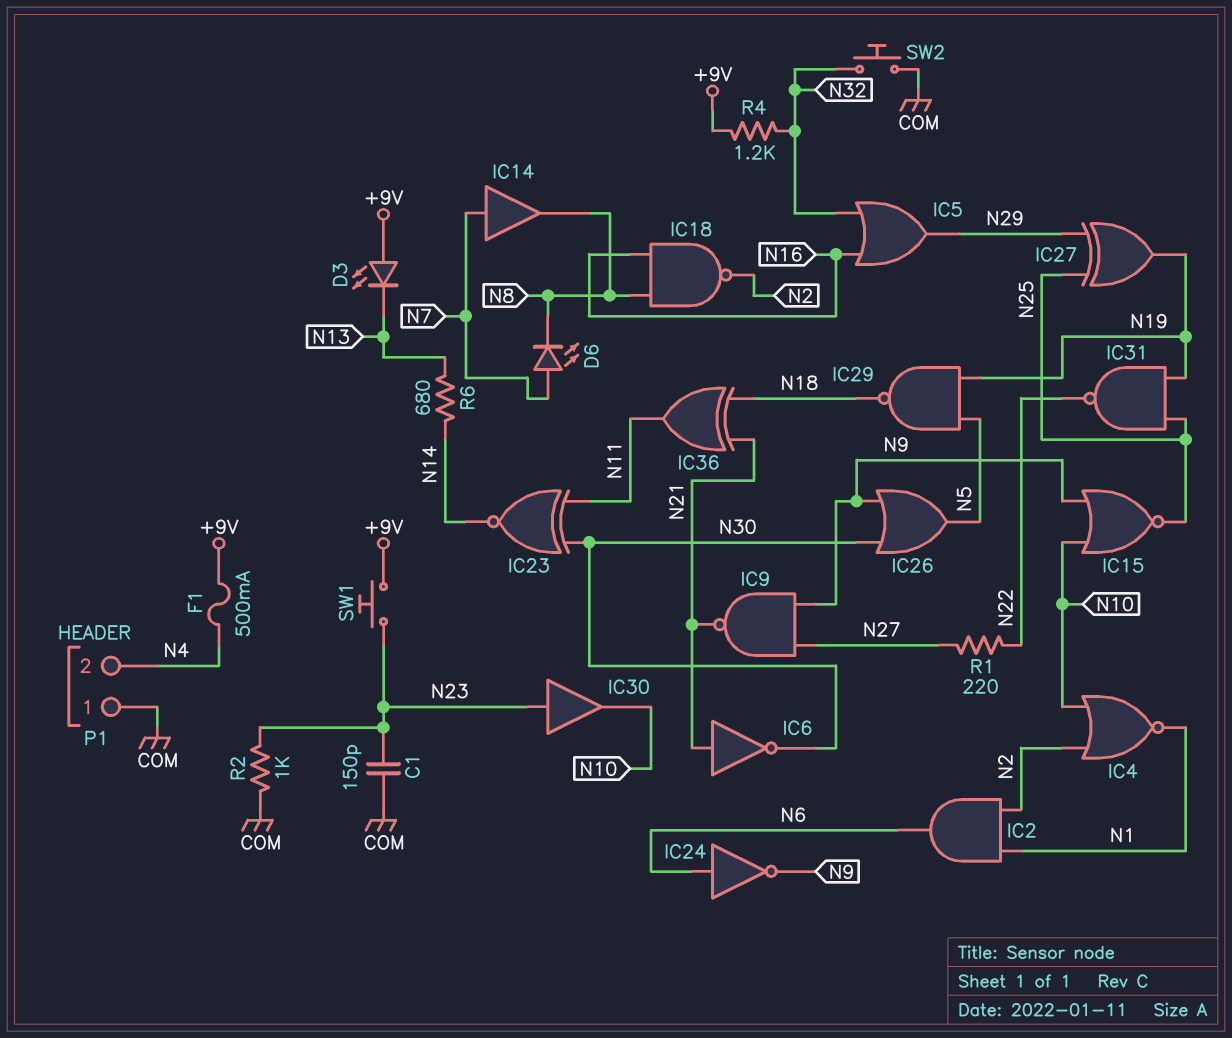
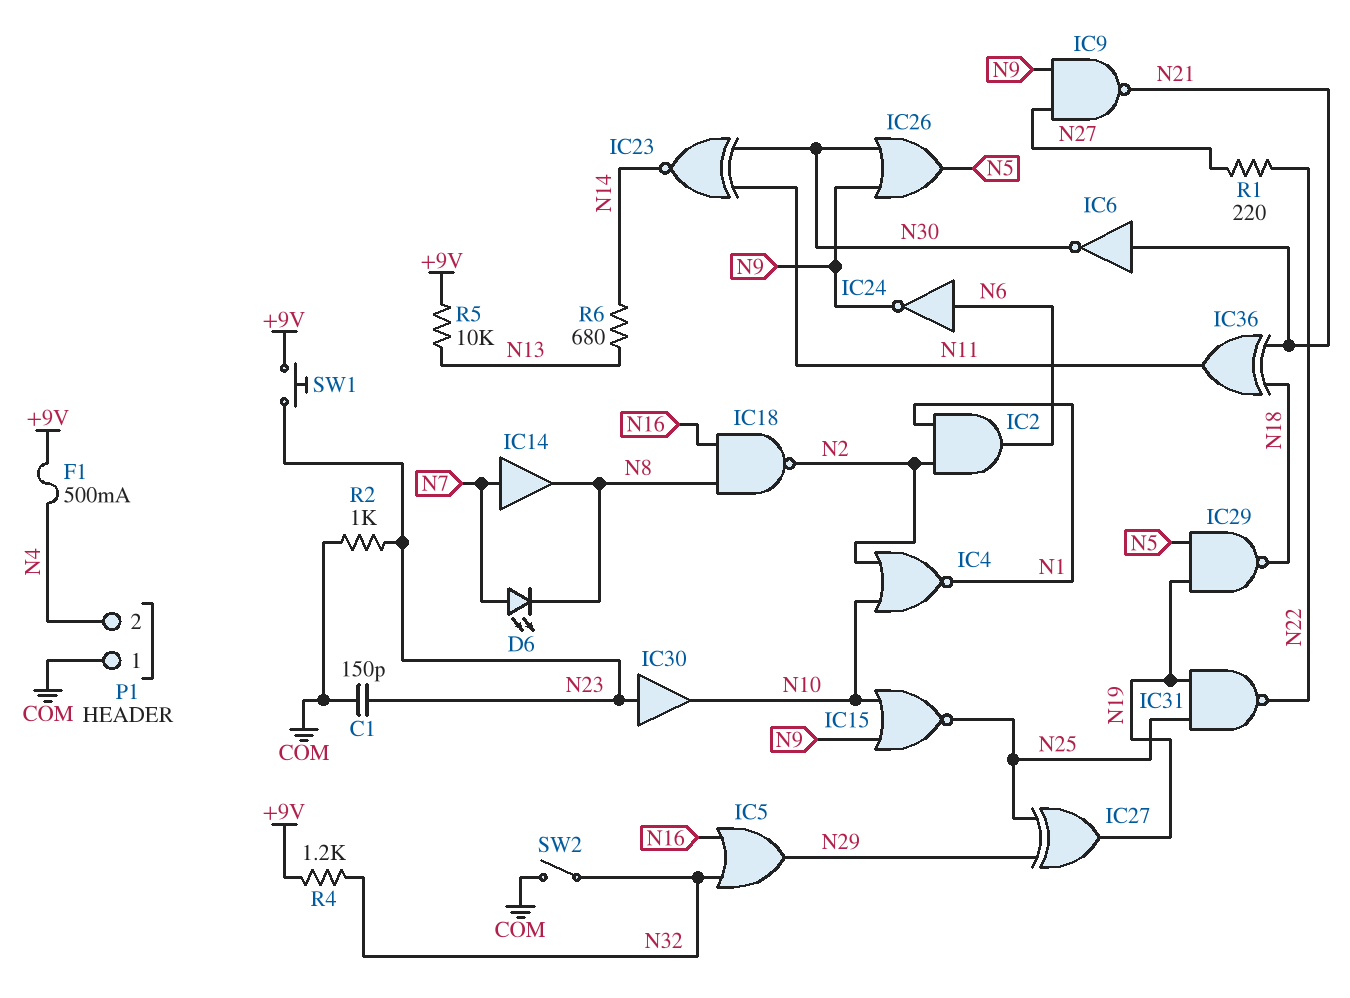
D3: LED (A +9V, K N13) -> none
R5: none -> 10k (+9V, N13)
SW2: button (COM, N32) -> switch (COM, N32)

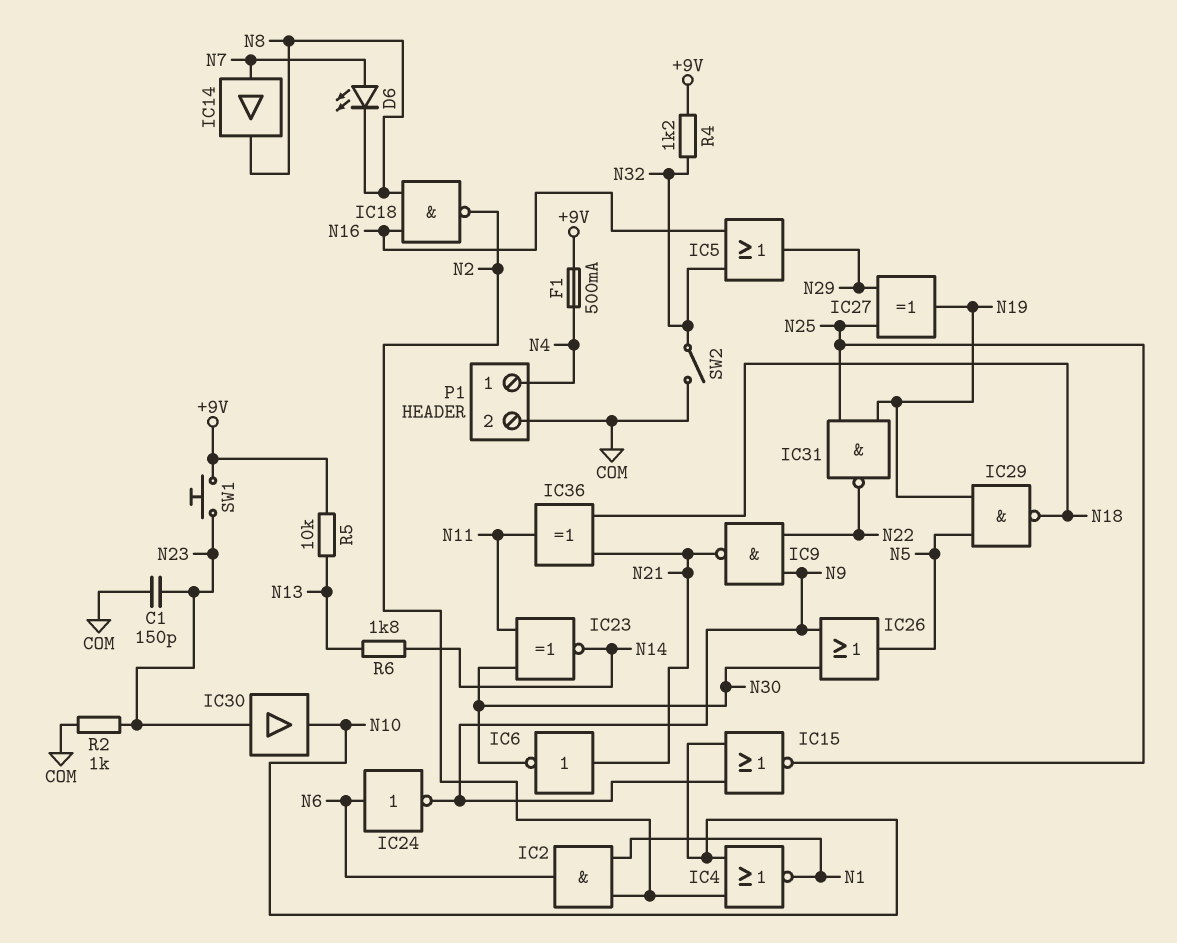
IC9: NAND (in N9, in N27, out N21) -> NAND (in N9, in N22, out N21)
P1 pin 1: COM -> N4
P1 pin 2: N4 -> COM
R1: 220 (N22, N27) -> none
R6: 680 (N13, N14) -> 1.8k (N13, N14)

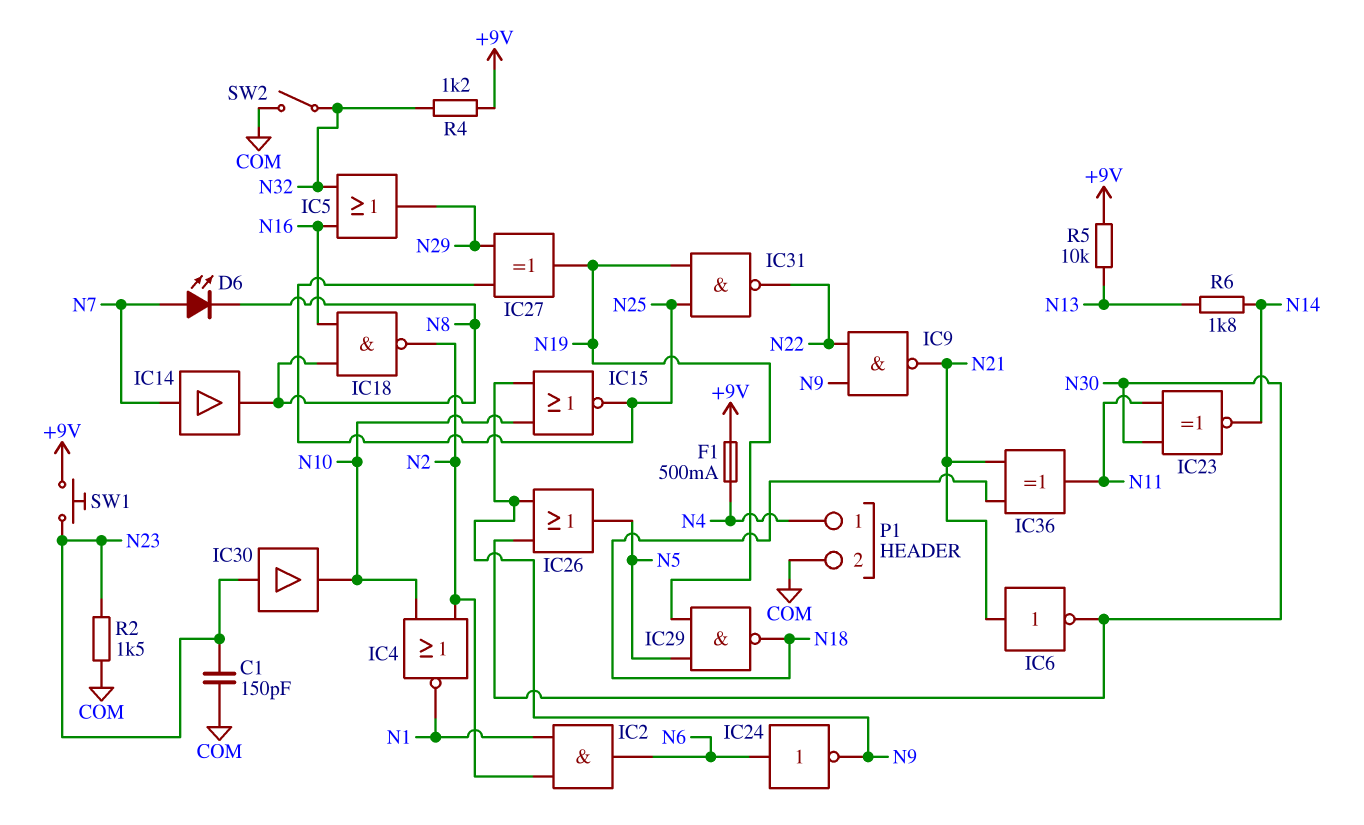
R2: 1k (COM, N23) -> 1.5k (COM, N23)

